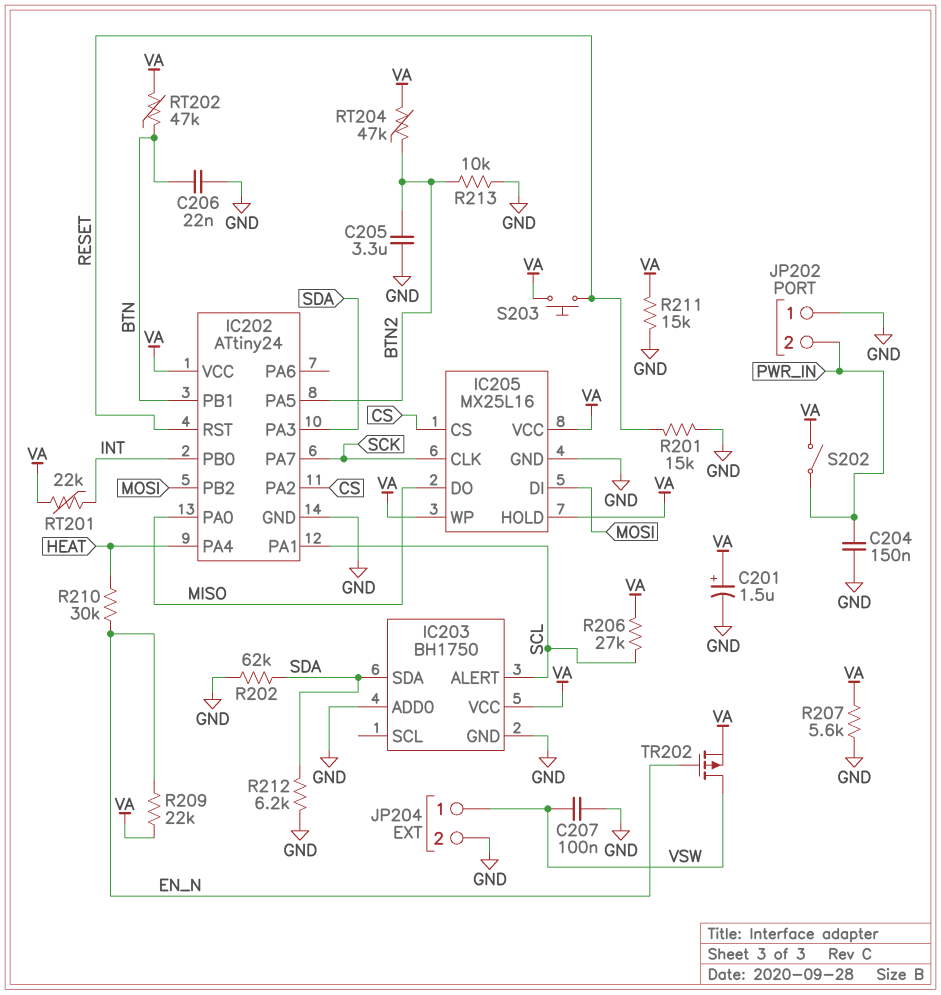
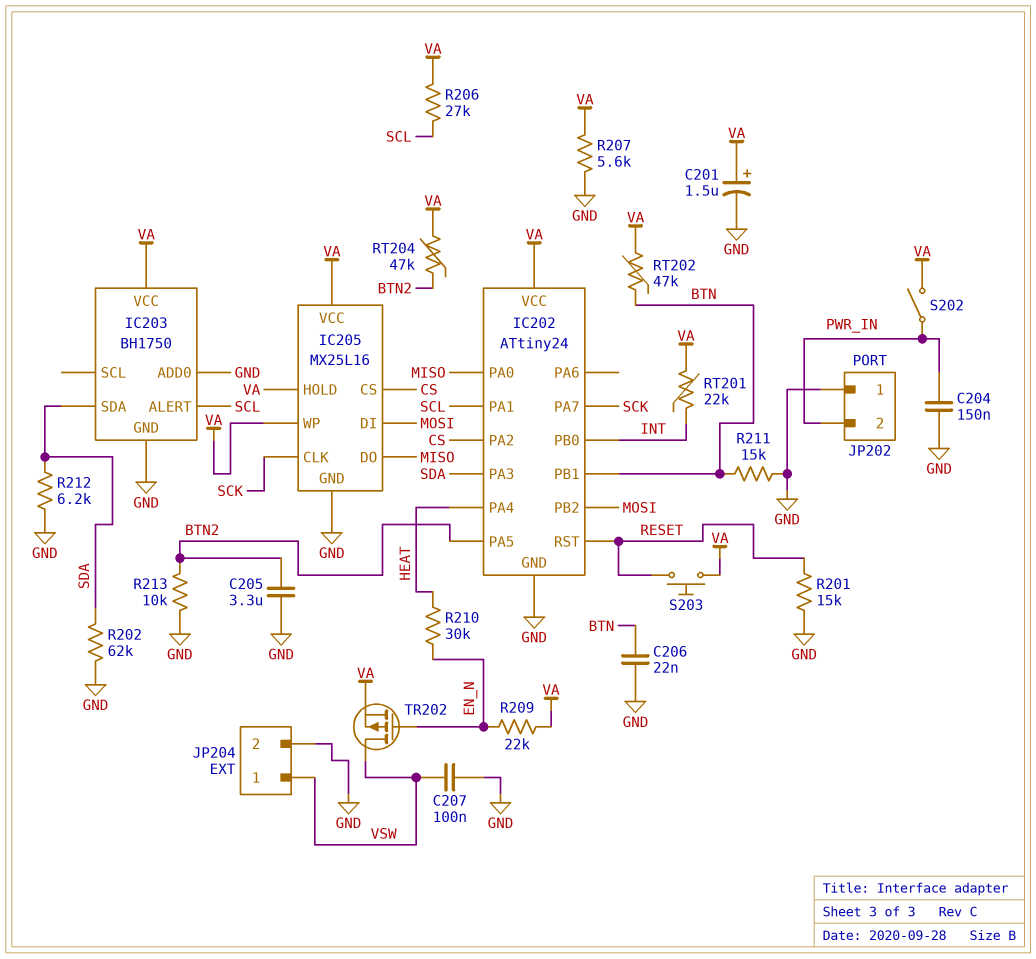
R211: 15k (GND, VA) -> 15k (BTN, GND)

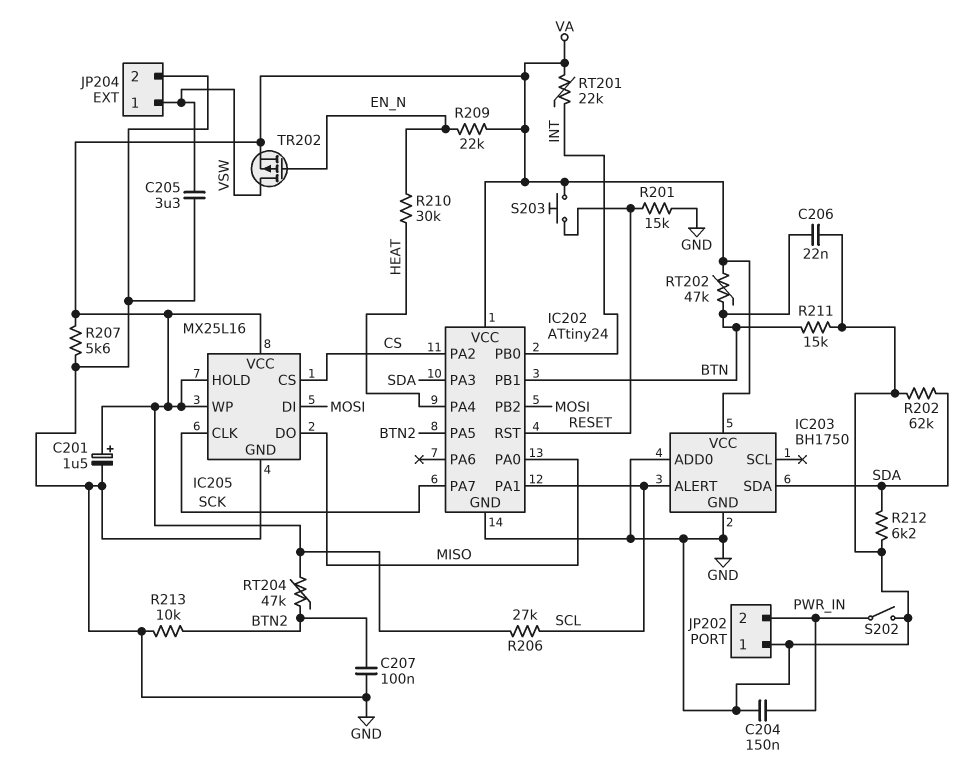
C205: 3.3uF (BTN2, GND) -> 3.3uF (GND, VSW)
C207: 100nF (GND, VSW) -> 100nF (BTN2, GND)
S202: switch (PWR_IN, VA) -> switch (GND, PWR_IN)

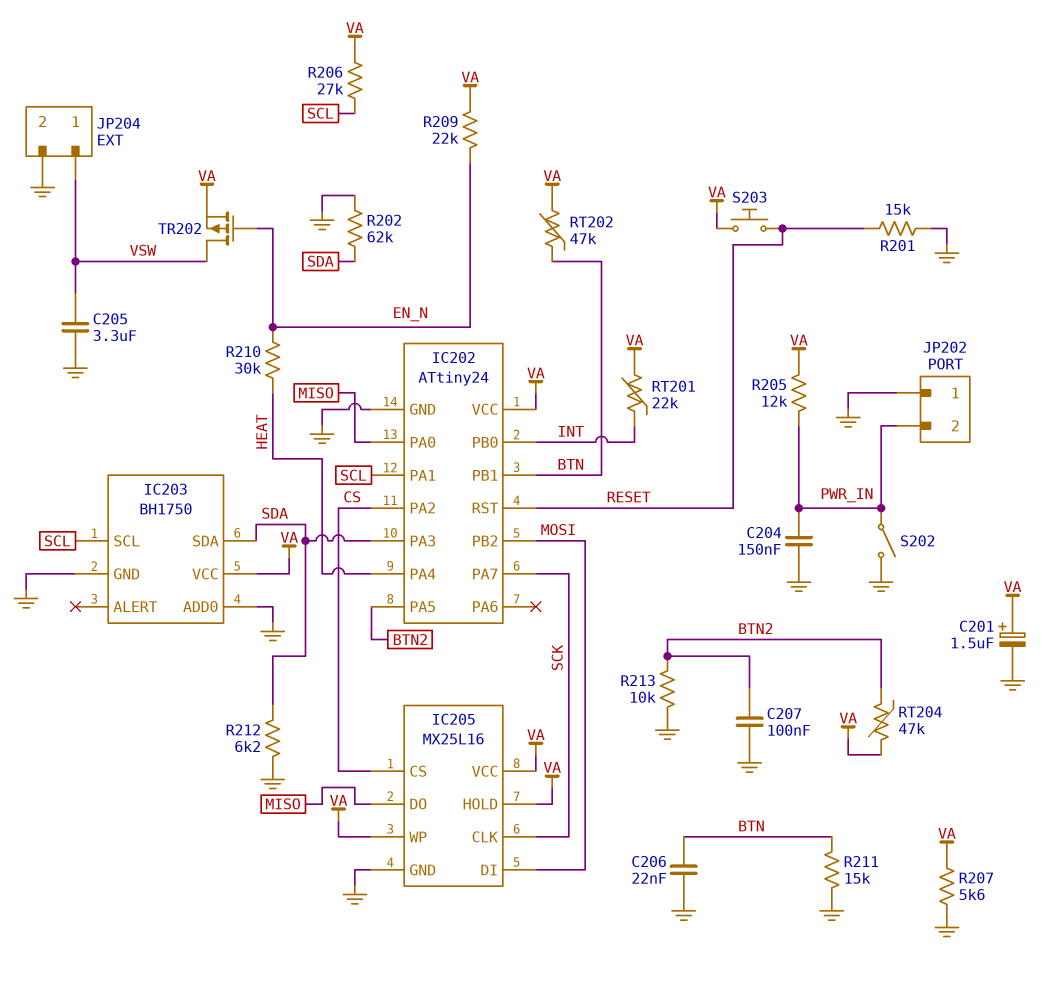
IC203 pin ALERT: SCL -> none
IC203 pin SCL: none -> SCL
R205: none -> 12k (PWR_IN, VA)

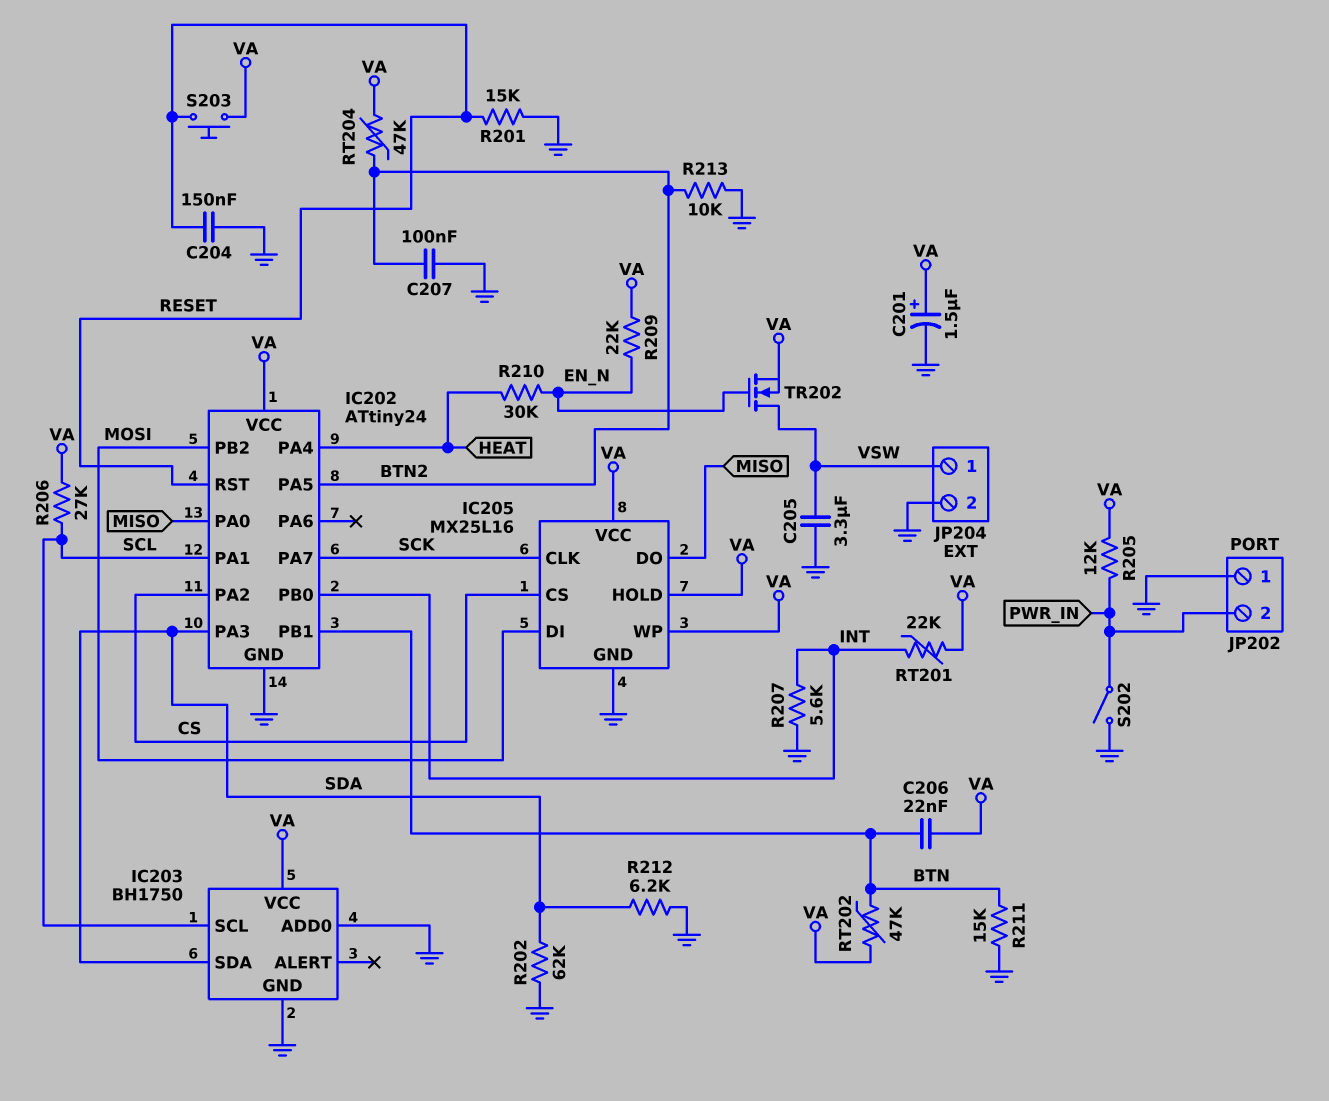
C204: 150nF (GND, PWR_IN) -> 150nF (GND, RESET)
C206: 22nF (BTN, GND) -> 22nF (BTN, VA)
R207: 5.6k (GND, VA) -> 5.6k (GND, INT)
TR202: PMOS (G EN_N, D VSW, S VA) -> NMOS (G EN_N, D VSW, S VA)

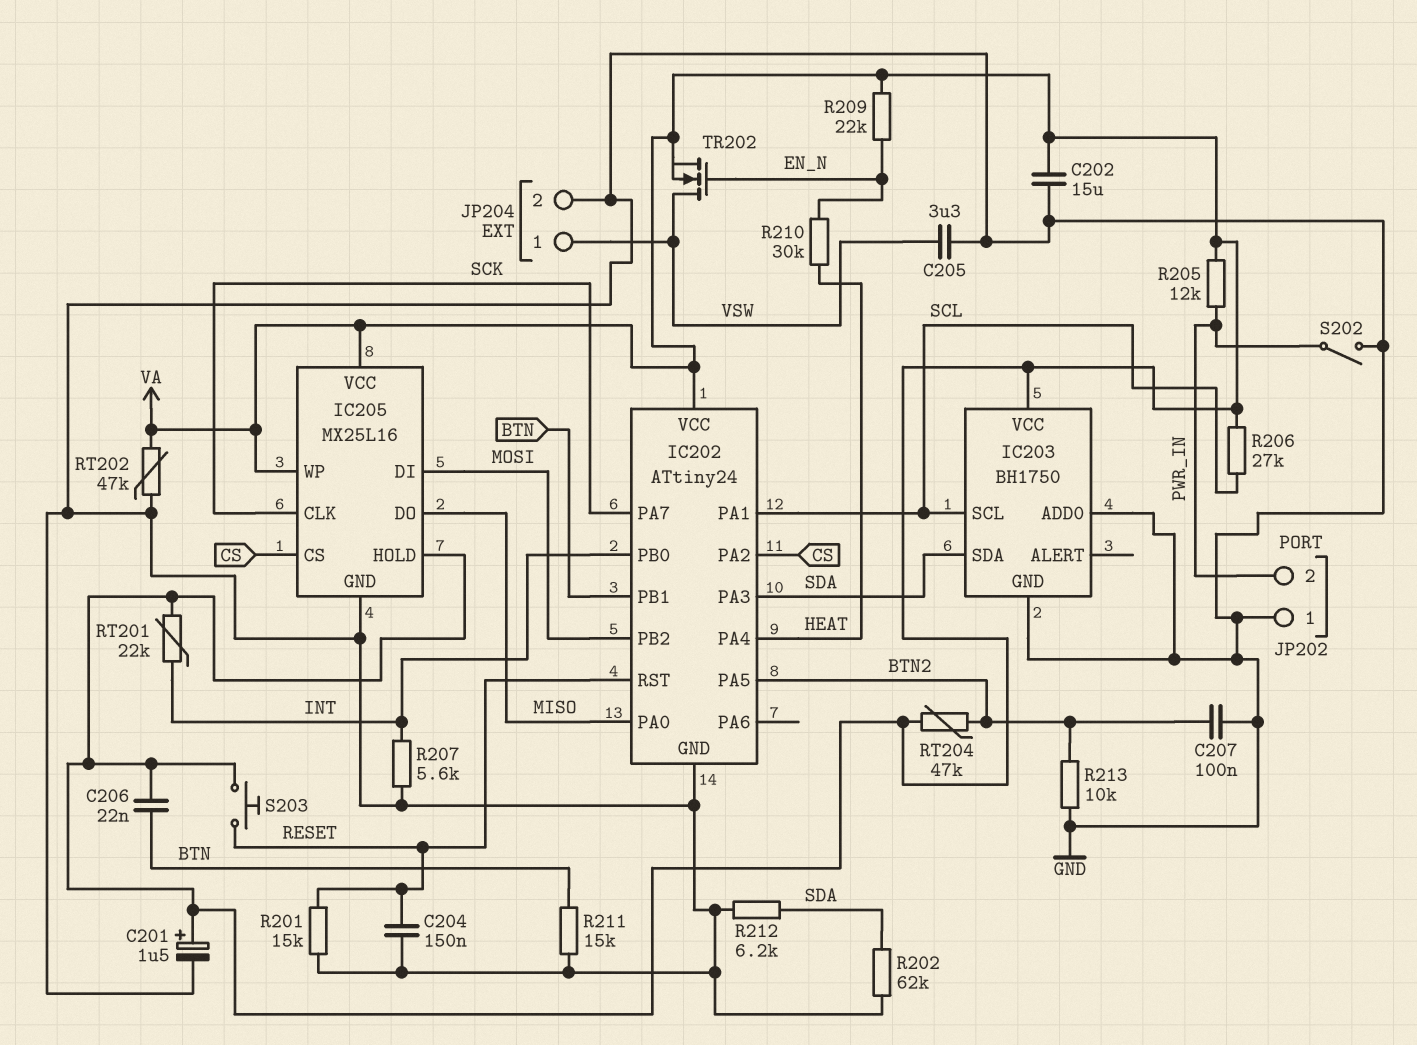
C202: none -> 15uF (GND, VA)
RT202: 47k (BTN, VA) -> 47k (GND, VA)

